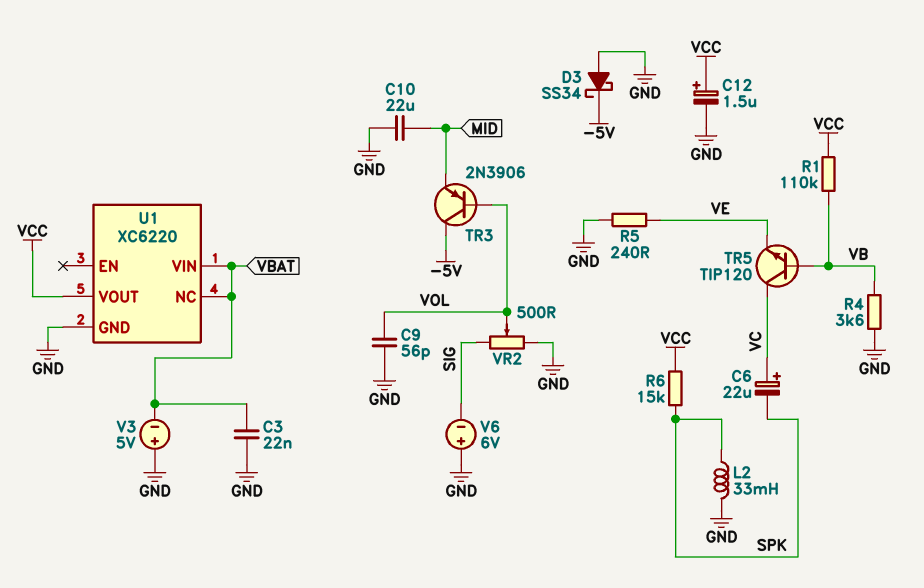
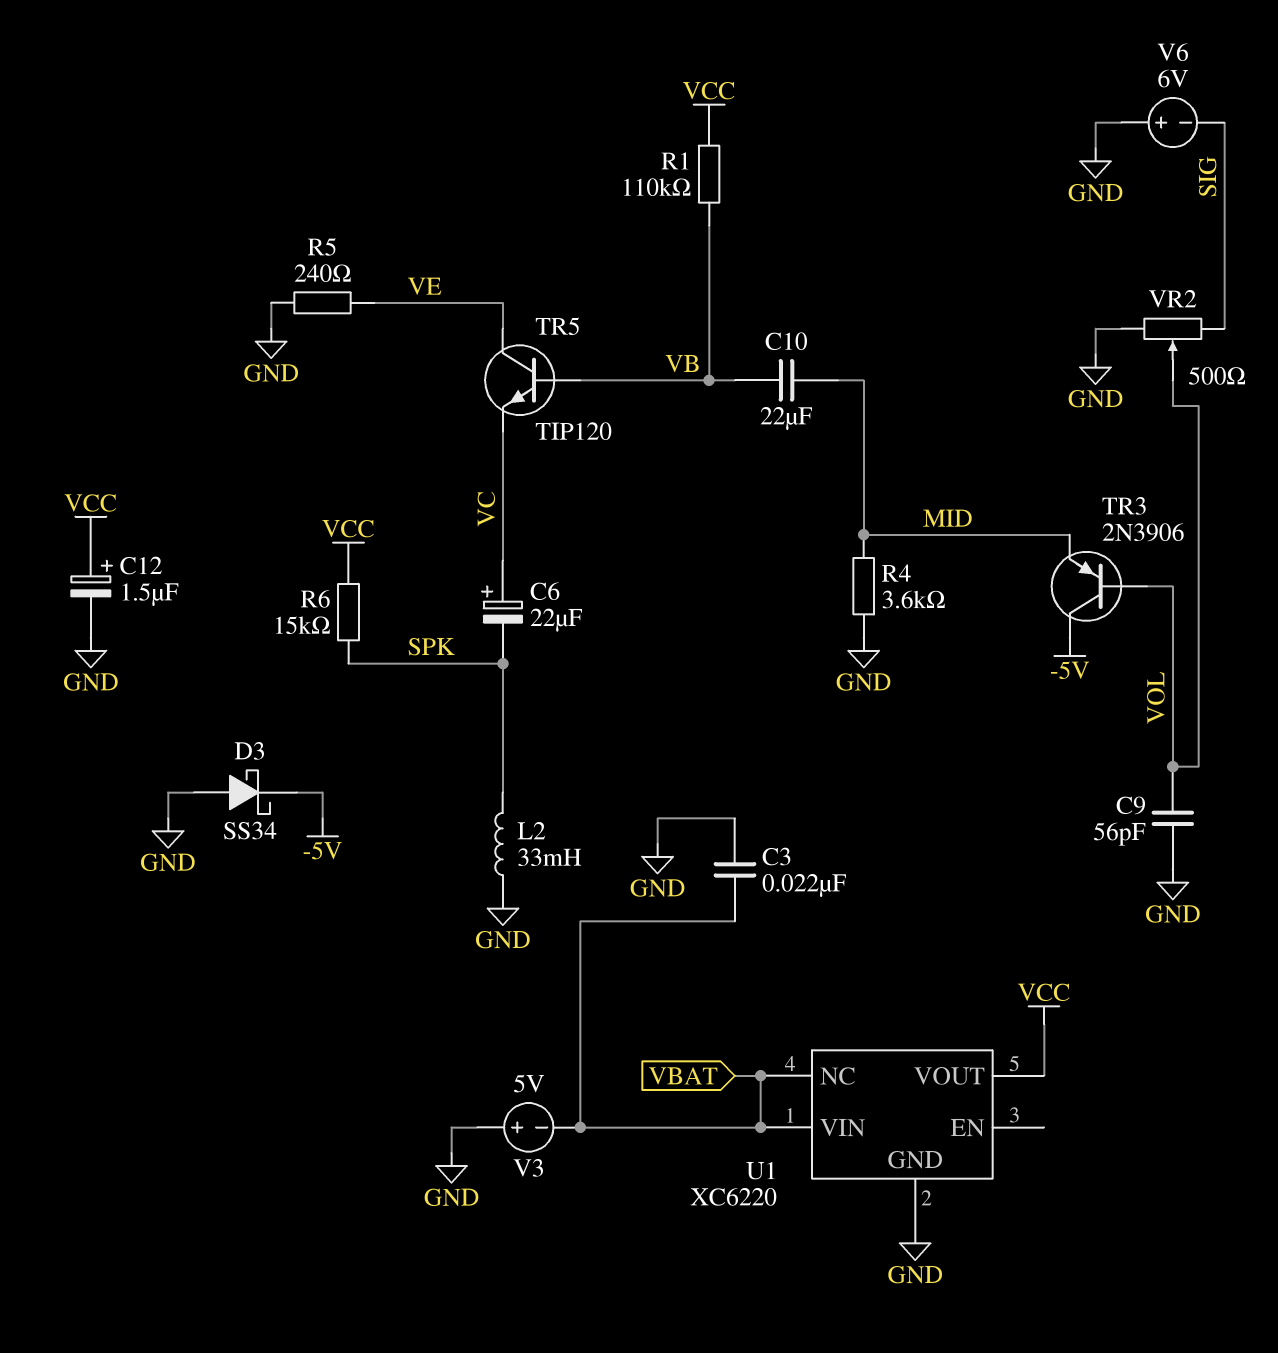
C10: 22uF (GND, MID) -> 22uF (MID, VB)
R4: 3.6k (GND, VB) -> 3.6k (GND, MID)
TR5: NPN TIP120 (B VB, C VC, E VE) -> NPN TIP120 (B VB, C VE, E VC)

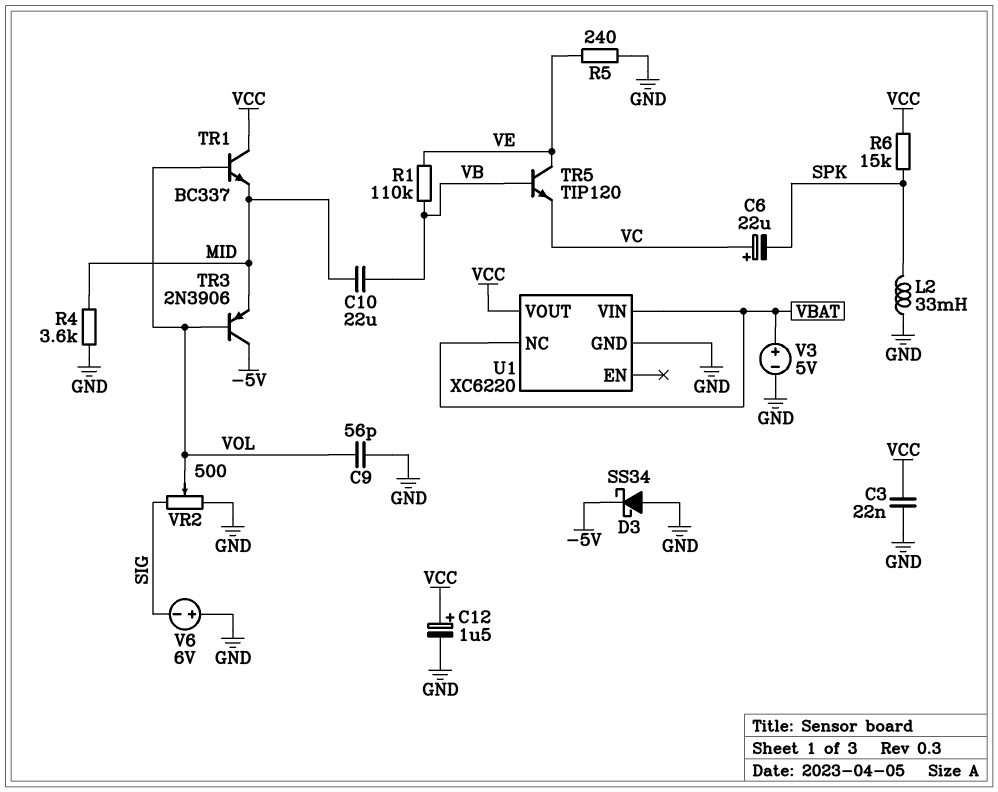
C3: 22nF (GND, VBAT) -> 22nF (GND, VCC)
R1: 110k (VB, VCC) -> 110k (VB, VE)
TR1: none -> NPN BC337 (B VOL, C VCC, E MID)
V3: 5V (plus GND, minus VBAT) -> 5V (plus VBAT, minus GND)

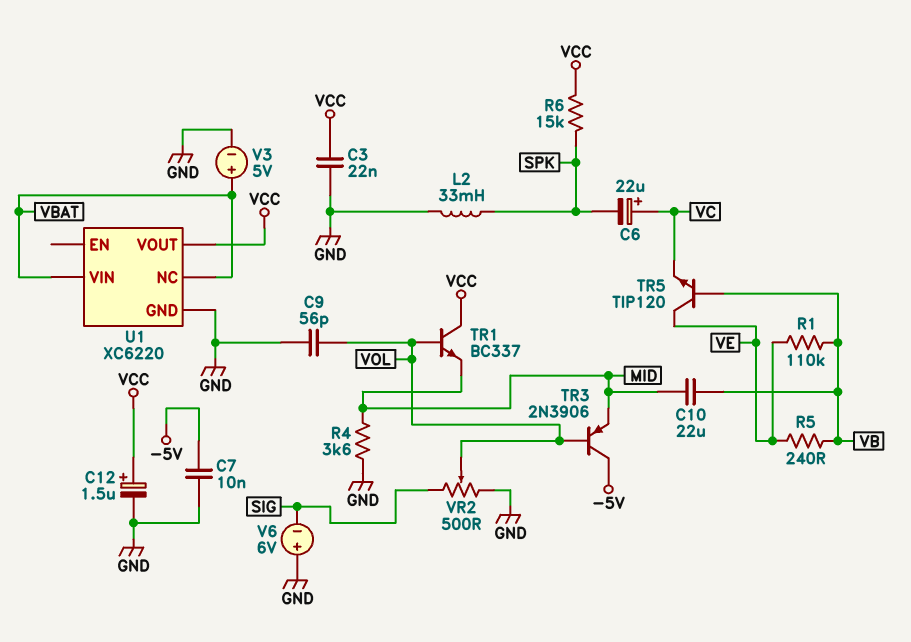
C7: none -> 10nF (-5V, GND)
D3: schottky SS34 (A GND, K -5V) -> none
R5: 240 (GND, VE) -> 240 (VB, VE)

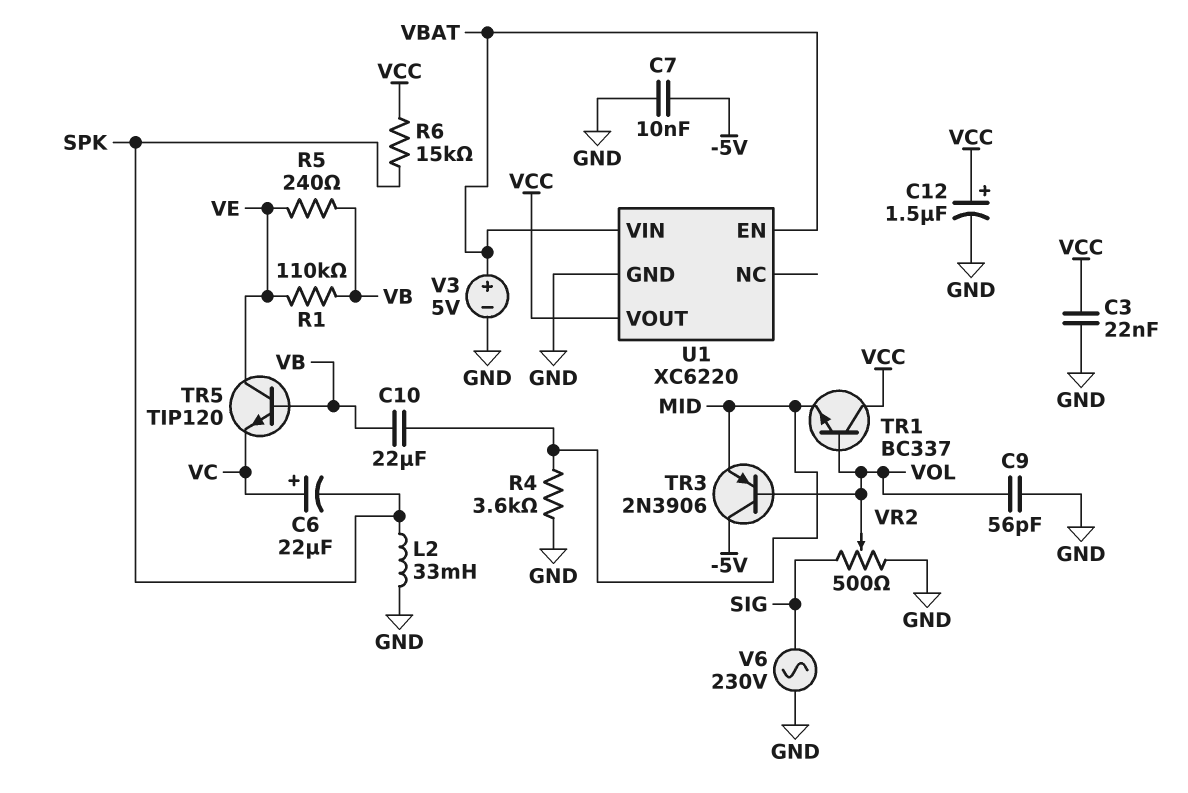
U1 pin EN: none -> VBAT
U1 pin NC: VBAT -> none
V6: 6V (plus GND, minus SIG) -> AC 230V (GND, SIG)

